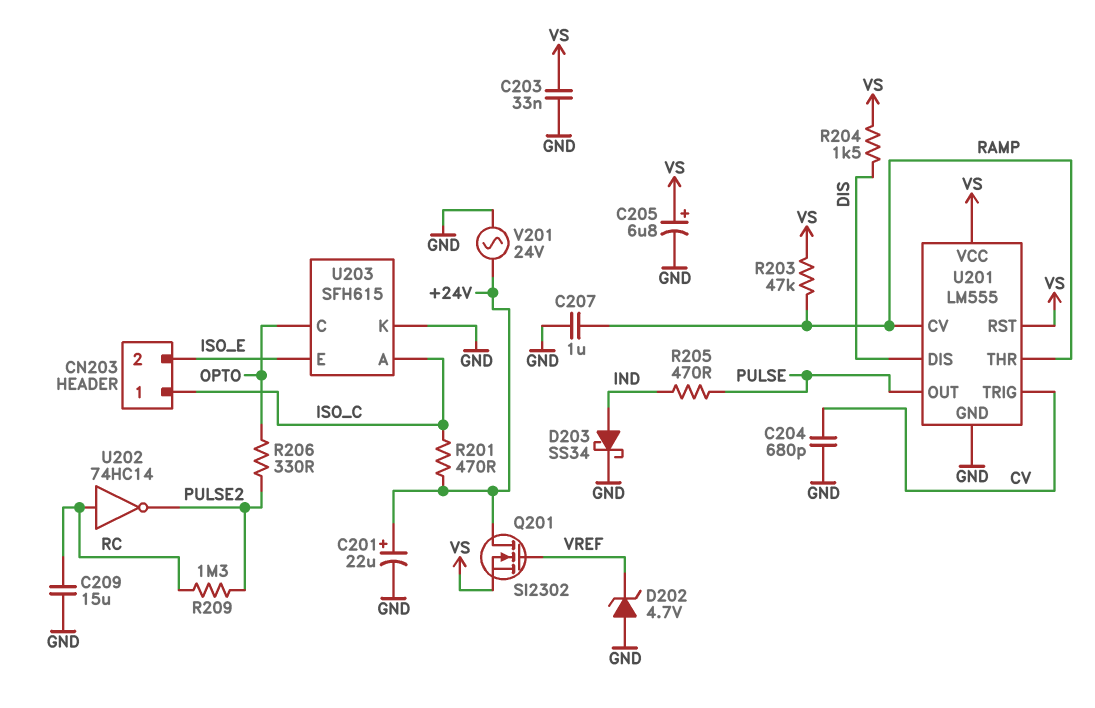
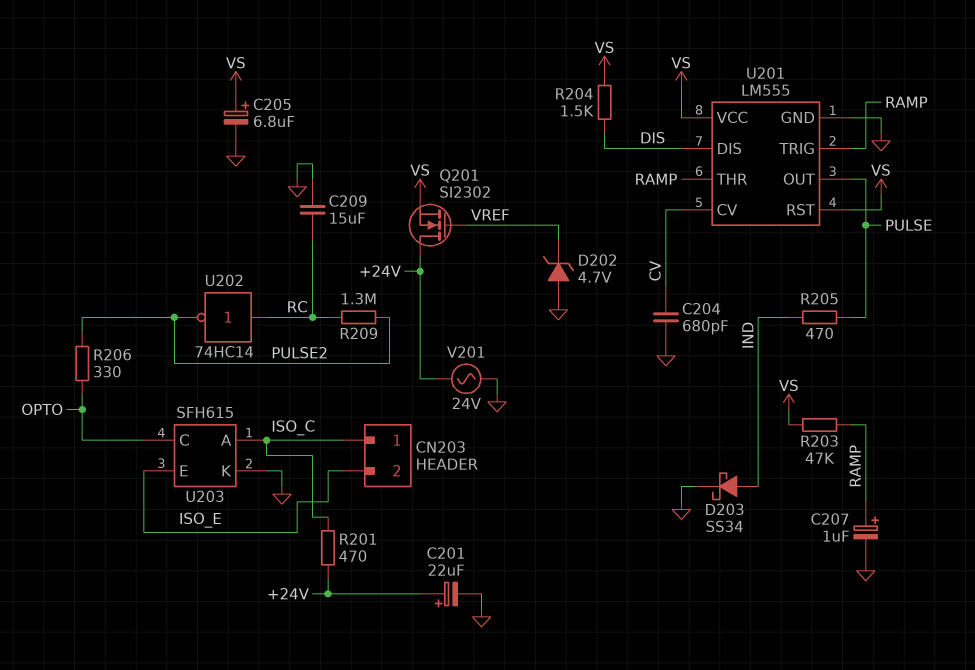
C203: 33nF (GND, VS) -> none
C207: 1uF (GND, RAMP) -> 1uF (plus RAMP, minus GND)
U201 pin CV: RAMP -> CV
U201 pin TRIG: CV -> RAMP

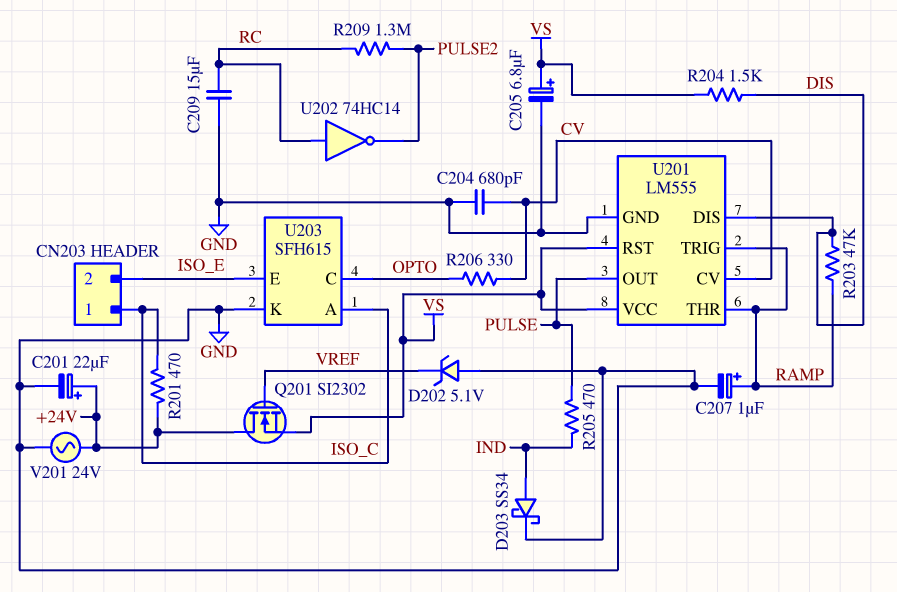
D202: zener 4.7V (A GND, K VREF) -> zener 5.1V (A GND, K VREF)
R203: 47k (RAMP, VS) -> 47k (DIS, RAMP)
R206: 330 (OPTO, PULSE2) -> 330 (CV, OPTO)

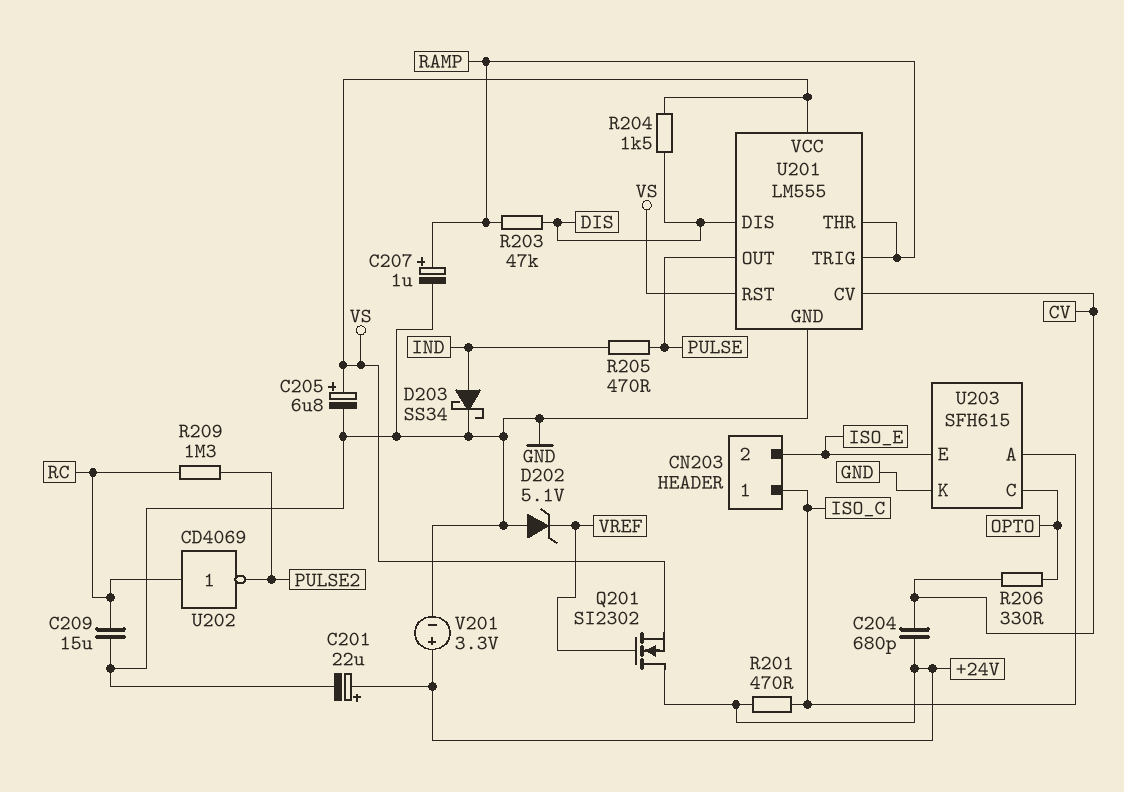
C204: 680pF (CV, GND) -> 680pF (+24V, CV)
U202: NOT 74HC14 (in RC, out PULSE2) -> NOT CD4069 (in RC, out PULSE2)
V201: AC 24V (+24V, GND) -> 3.3V (plus +24V, minus GND)

